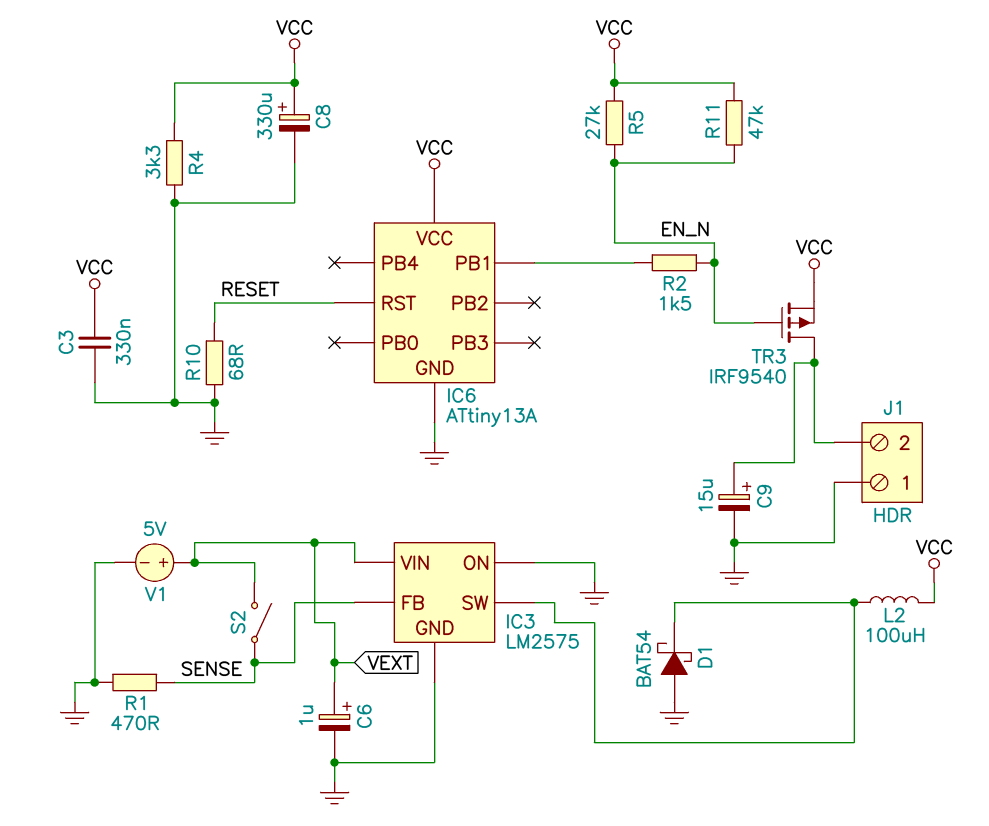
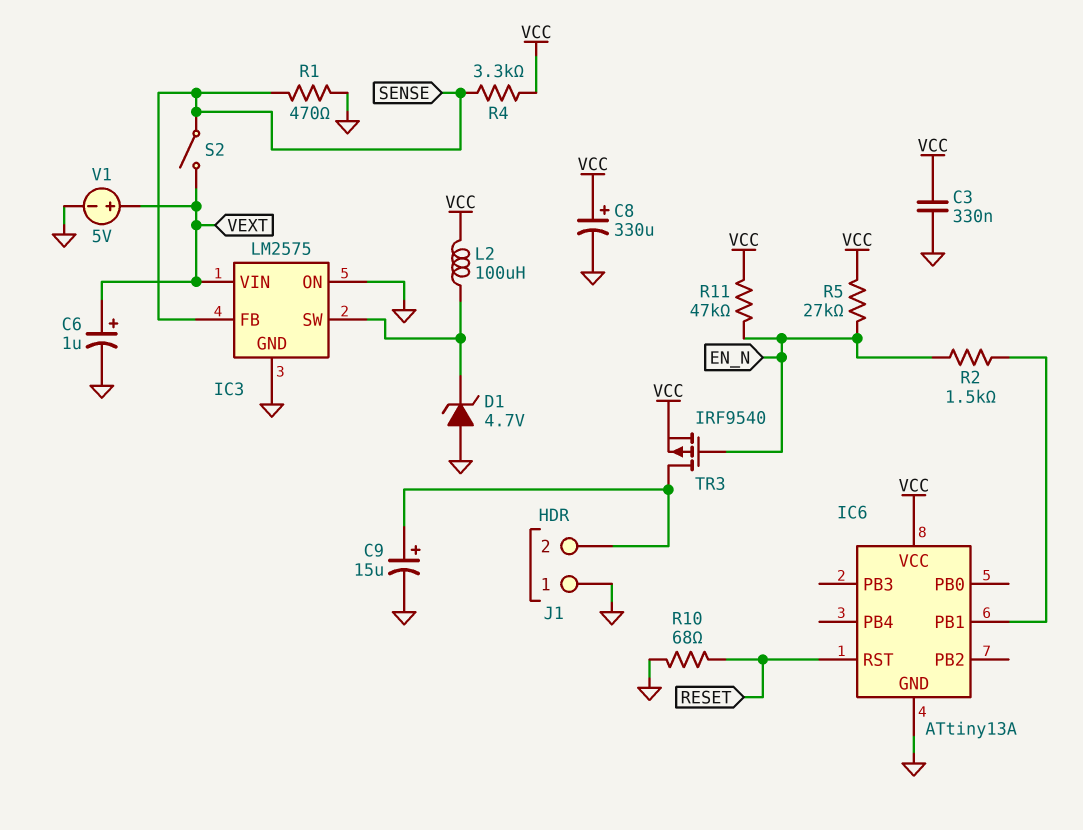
D1: schottky BAT54 (A GND, K IC3/SW) -> zener 4.7V (A GND, K IC3/SW)
R4: 3.3k (GND, VCC) -> 3.3k (SENSE, VCC)

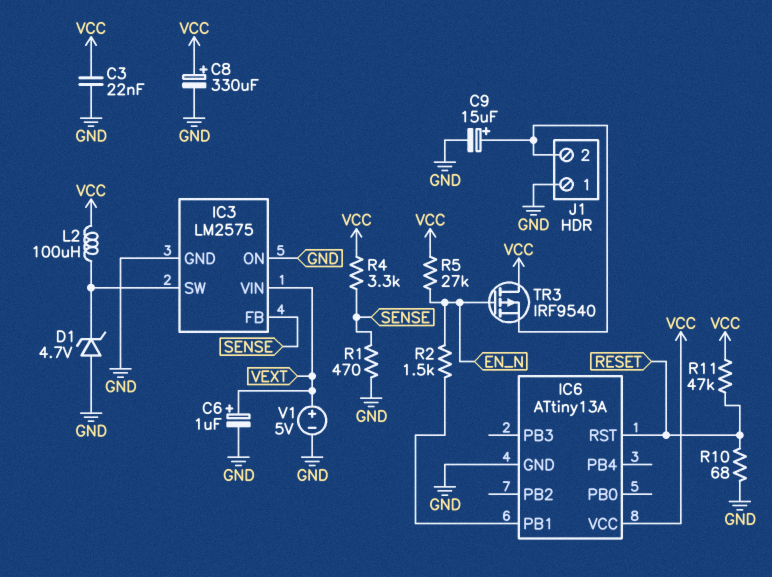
C3: 330nF (GND, VCC) -> 22nF (GND, VCC)
R11: 47k (EN_N, VCC) -> 47k (RESET, VCC)
S2: switch (SENSE, VEXT) -> none
TR3: PMOS IRF9540 (G EN_N, D J1/2, S VCC) -> PMOS IRF9540 (G EN_N, D VCC, S J1/2)

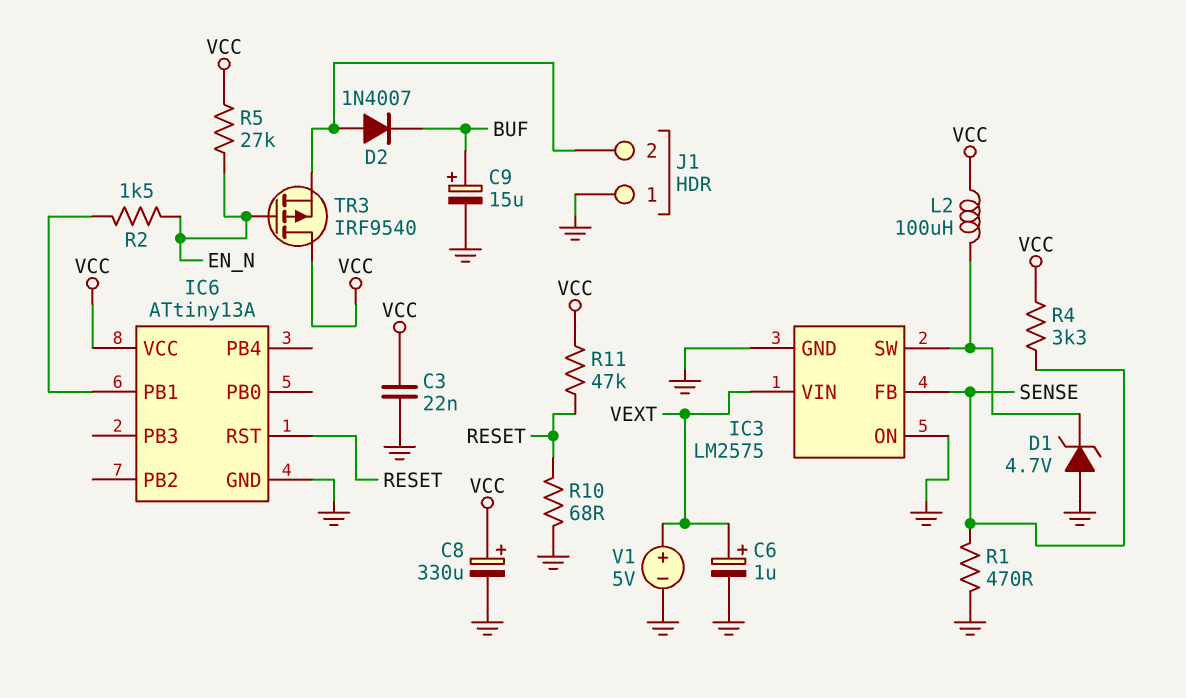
C9: 15uF (plus J1/2, minus GND) -> 15uF (plus BUF, minus GND)
D2: none -> diode 1N4007 (A J1/2, K BUF)

